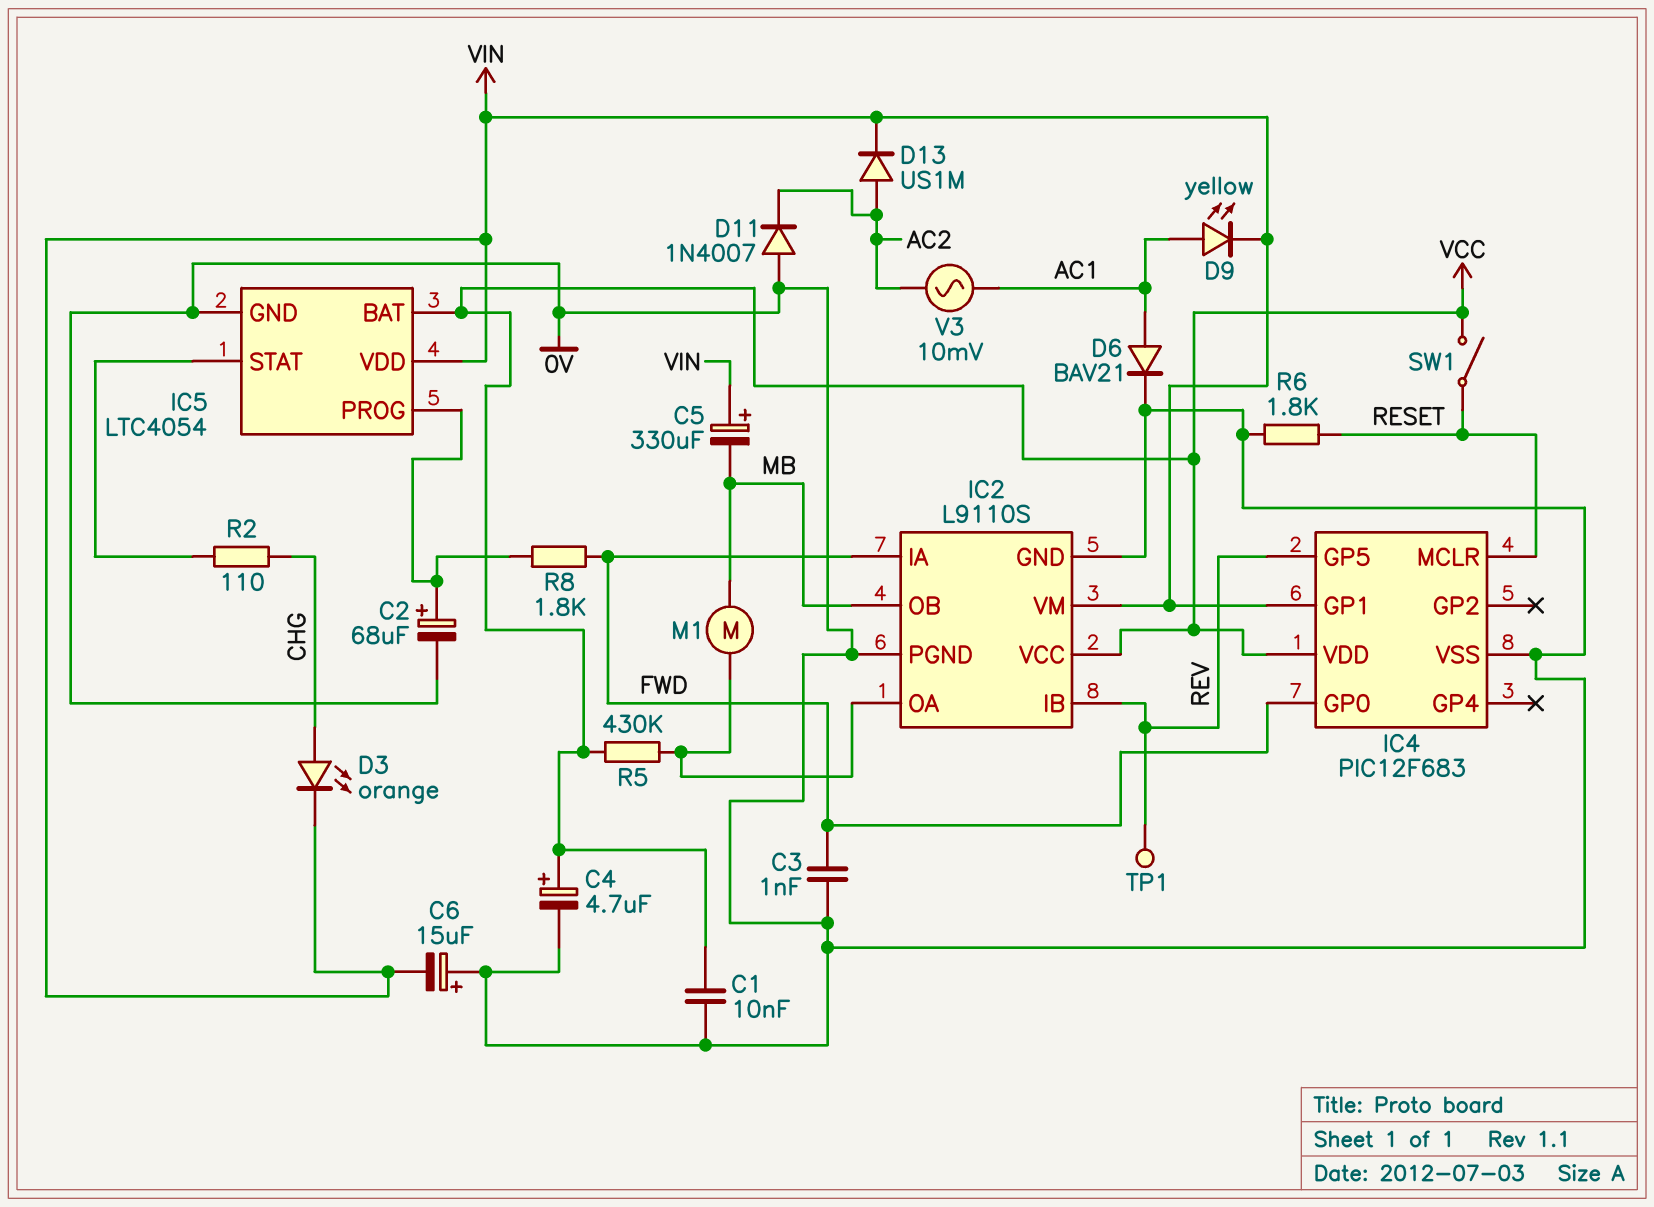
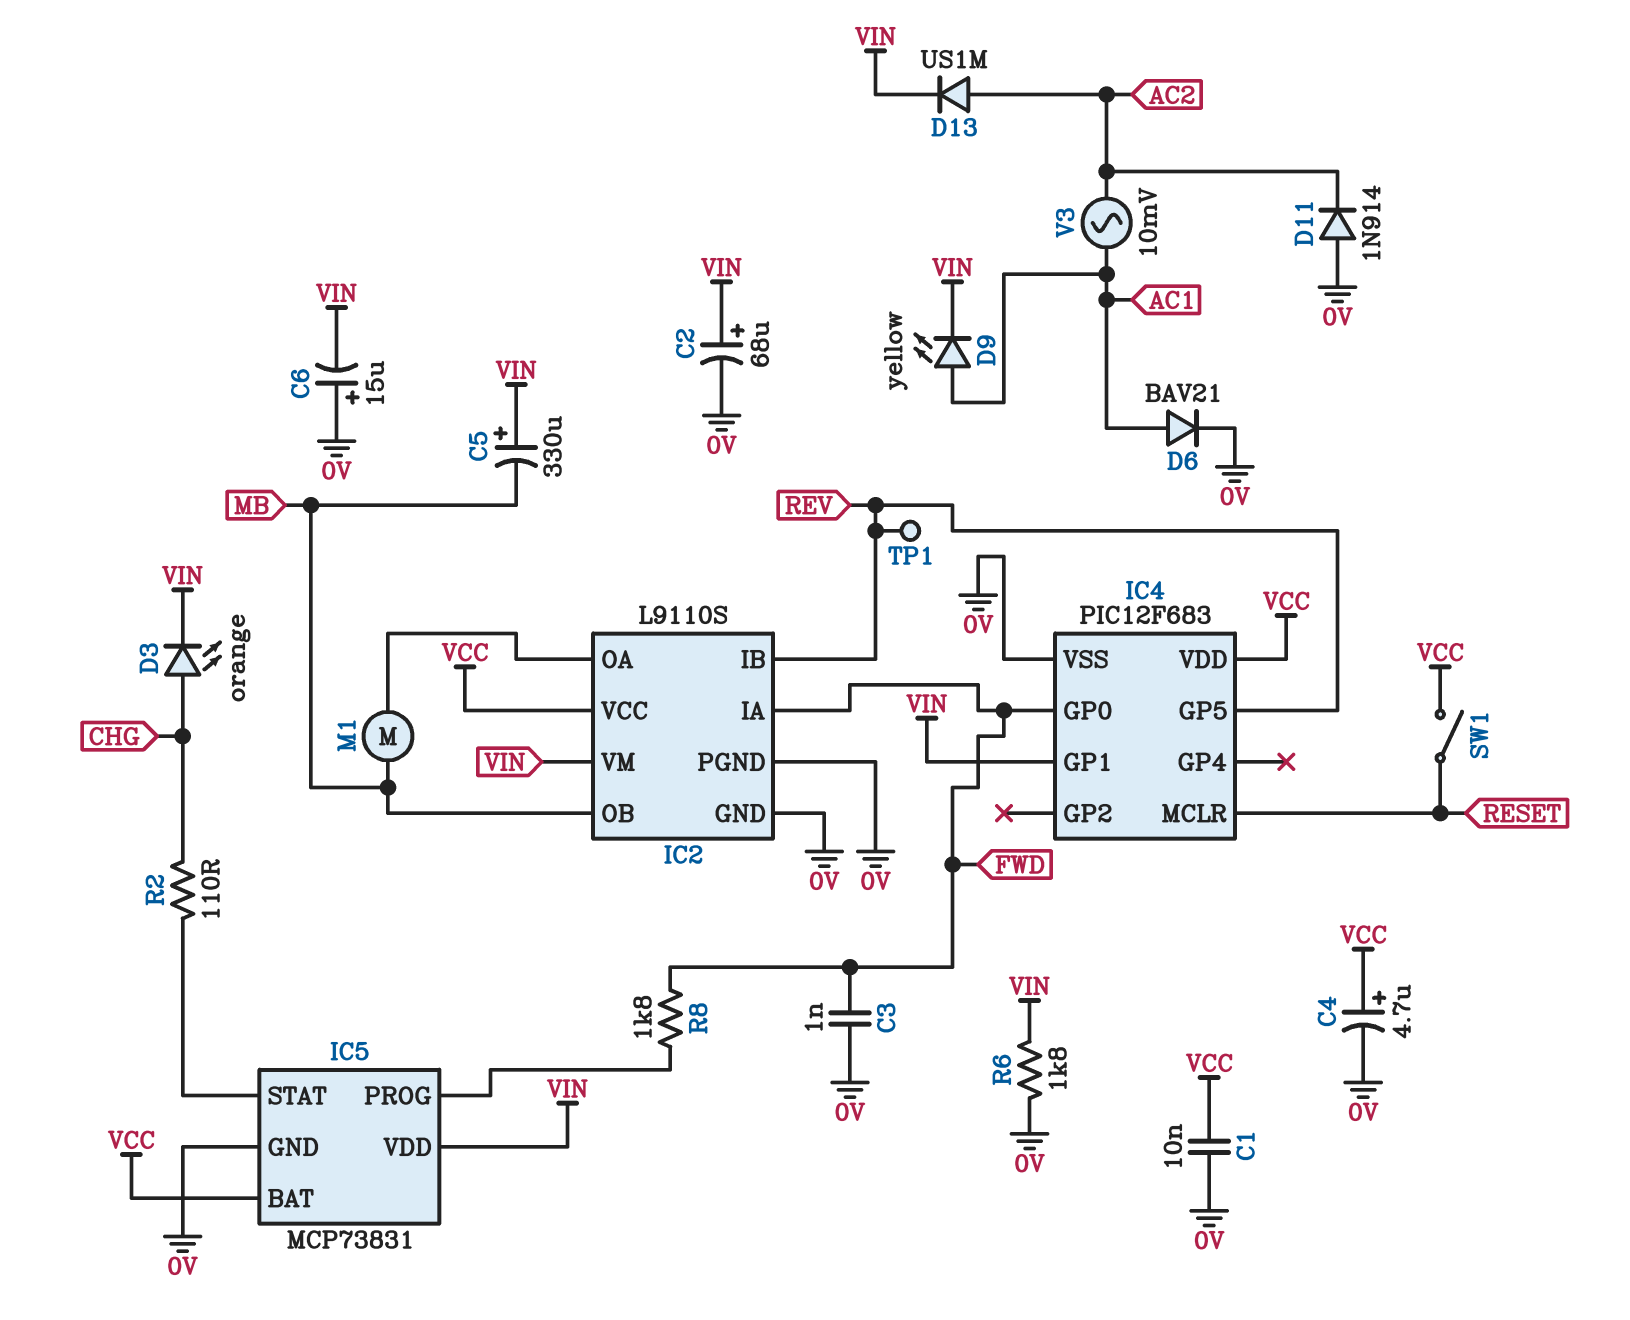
C2: 68uF (plus IC5/PROG, minus 0V) -> 68uF (plus VIN, minus 0V)
D11: diode 1N4007 (A 0V, K AC2) -> diode 1N914 (A 0V, K AC2)
IC5: LTC4054 -> MCP73831
R5: 430k (IC2/OA, VCC) -> none
R6: 1.8k (0V, RESET) -> 1.8k (0V, VIN)

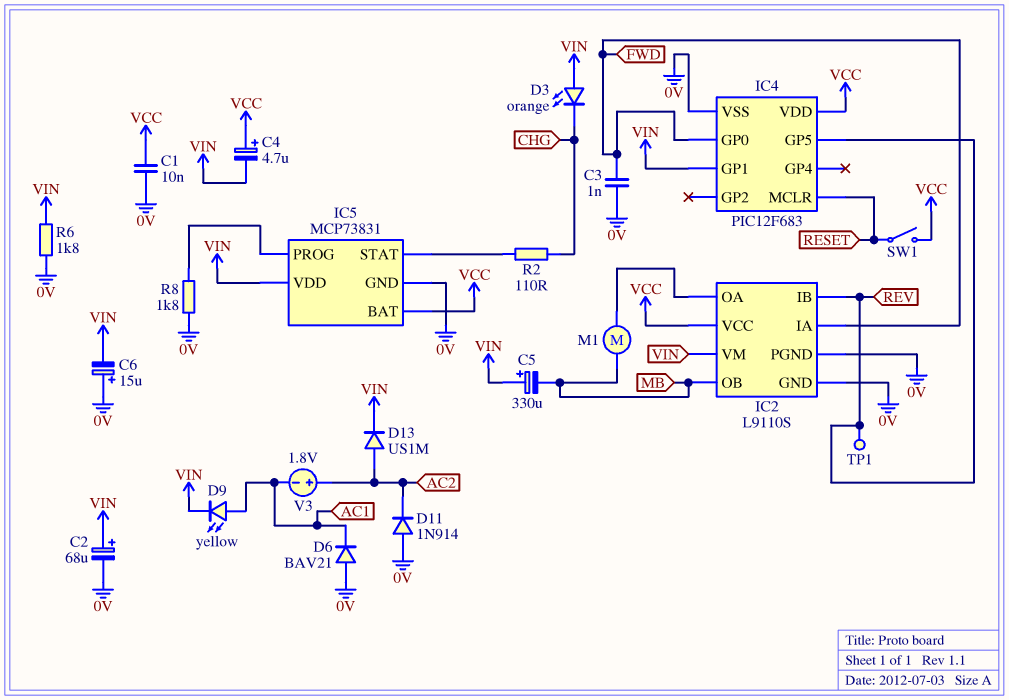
C4: 4.7uF (plus VCC, minus 0V) -> 4.7uF (plus VCC, minus VIN)
D3: LED orange (A CHG, K VIN) -> LED orange (A VIN, K CHG)
D6: diode BAV21 (A AC1, K 0V) -> diode BAV21 (A 0V, K AC1)
R8: 1.8k (FWD, IC5/PROG) -> 1.8k (0V, IC5/PROG)
V3: AC 10mV (AC1, AC2) -> 1.8V (plus AC2, minus AC1)

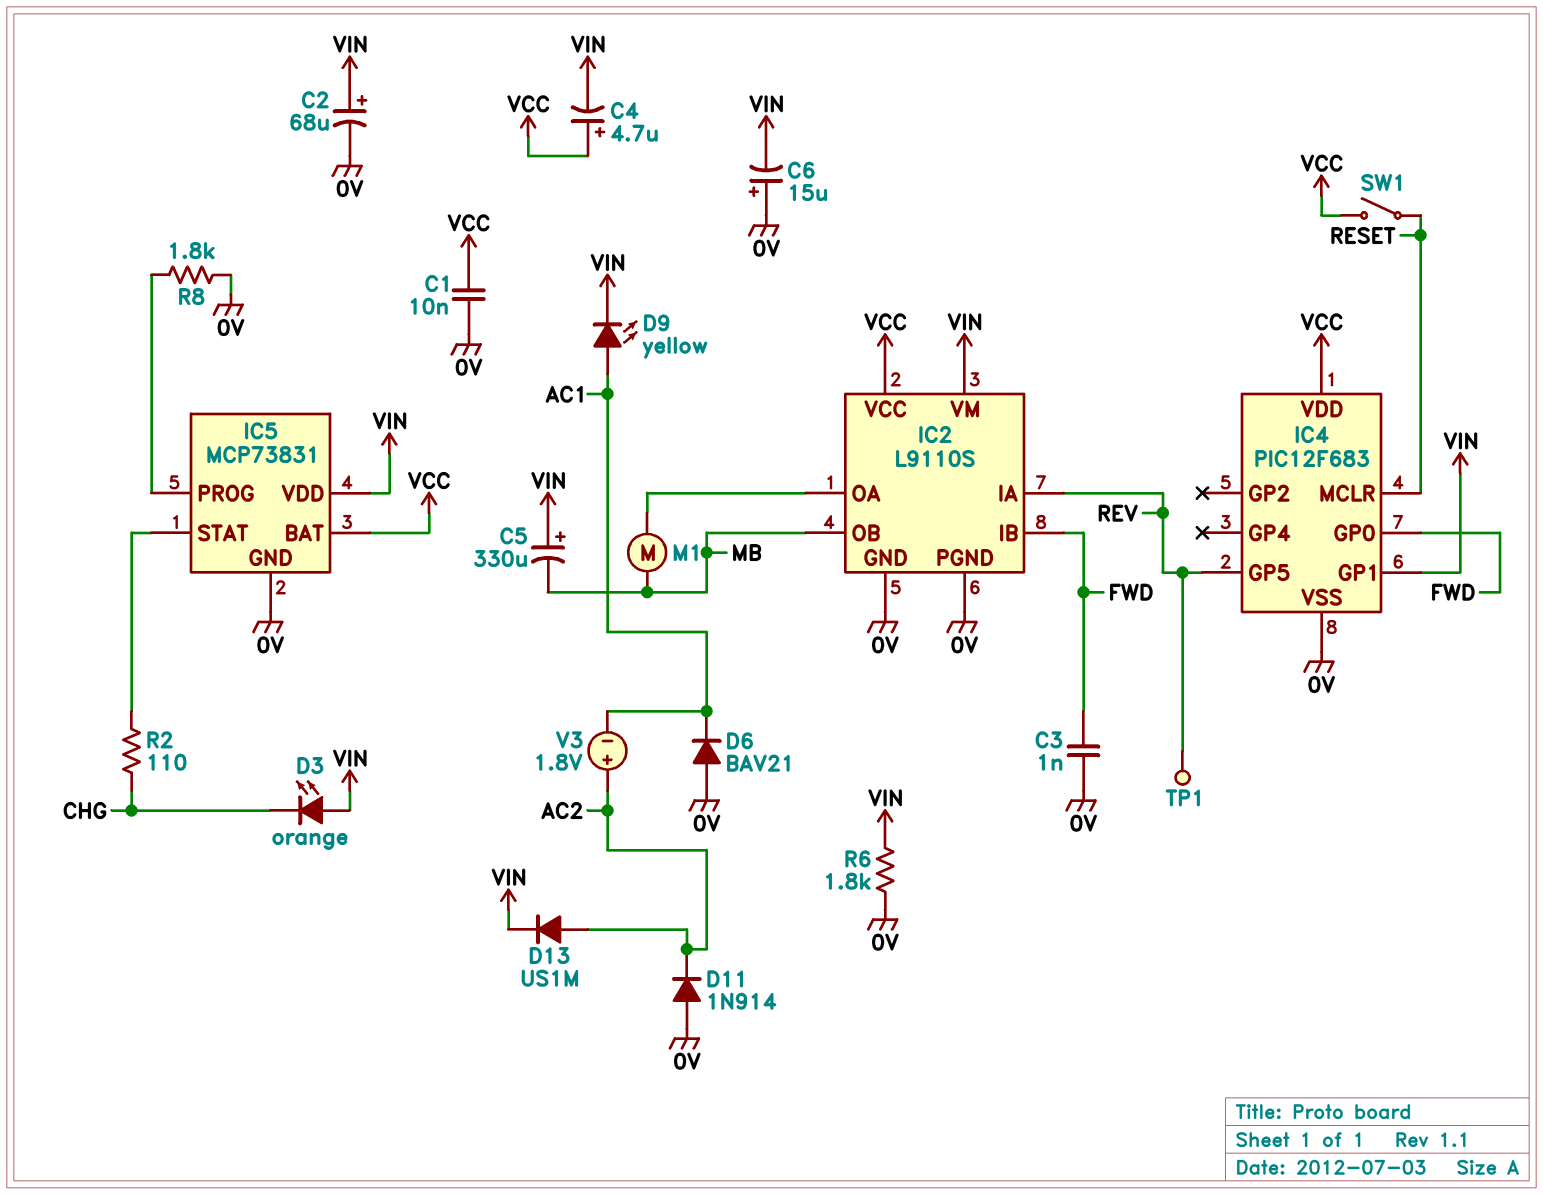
IC2 pin IA: FWD -> REV
IC2 pin IB: REV -> FWD

